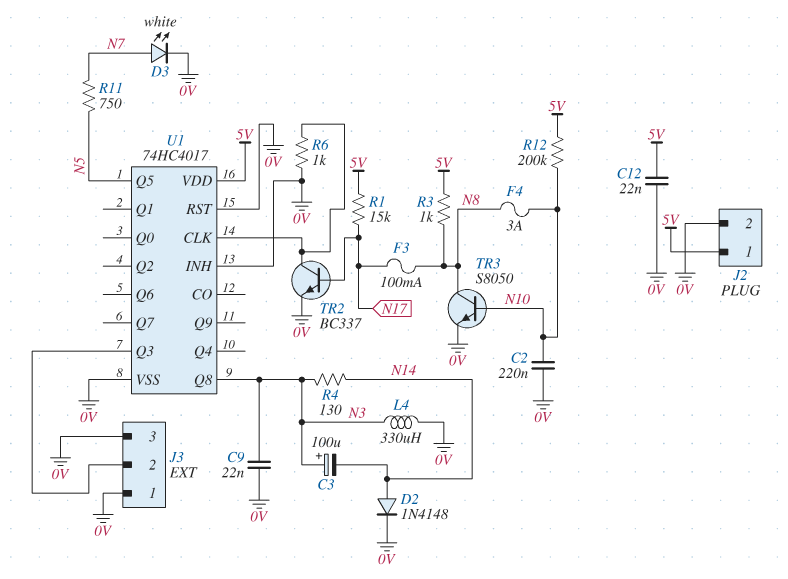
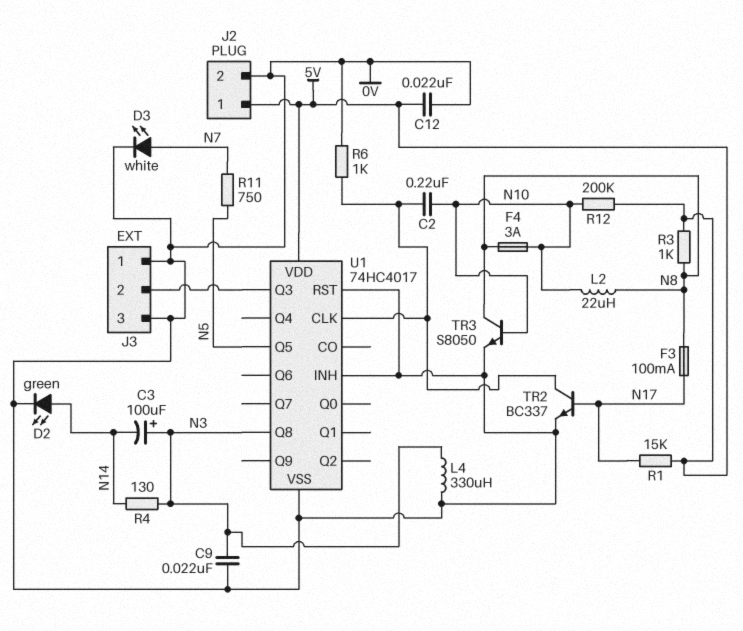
C2: 220nF (0V, N10) -> 220nF (N10, U1/CLK)
D2: diode 1N4148 (A N14, K 0V) -> LED green (A N14, K 0V)
L2: none -> 22uH (N8, N10)

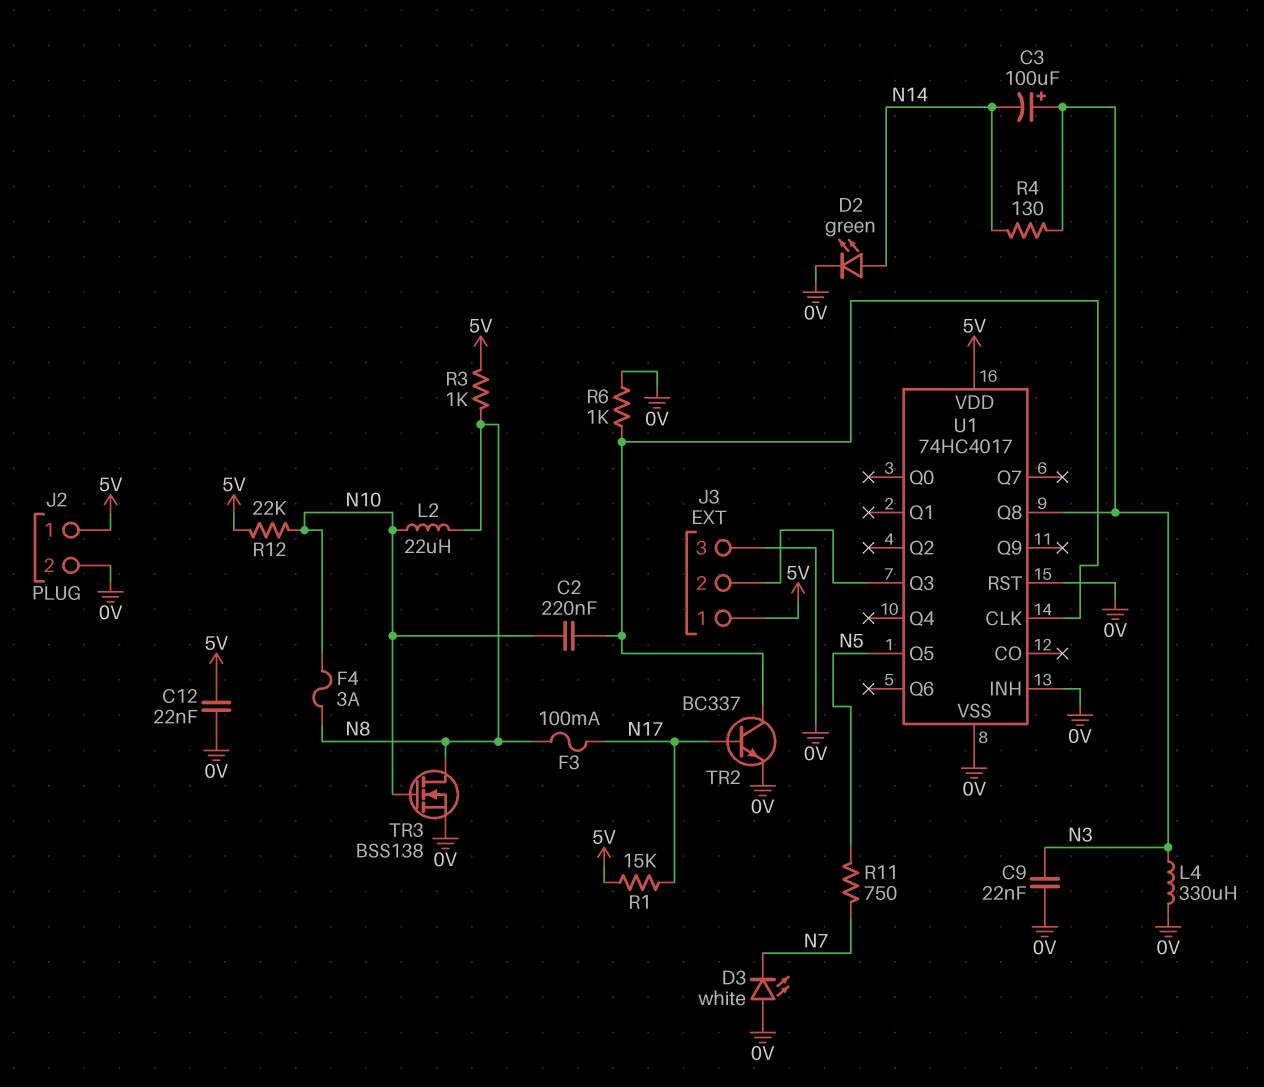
D3: LED white (A N7, K 0V) -> LED white (A 0V, K N7)
J3 pin 1: 0V -> 5V
R12: 200k (5V, N10) -> 22k (5V, N10)
TR3: NPN S8050 (B N10, C N8, E 0V) -> NMOS BSS138 (G N10, D N8, S 0V)

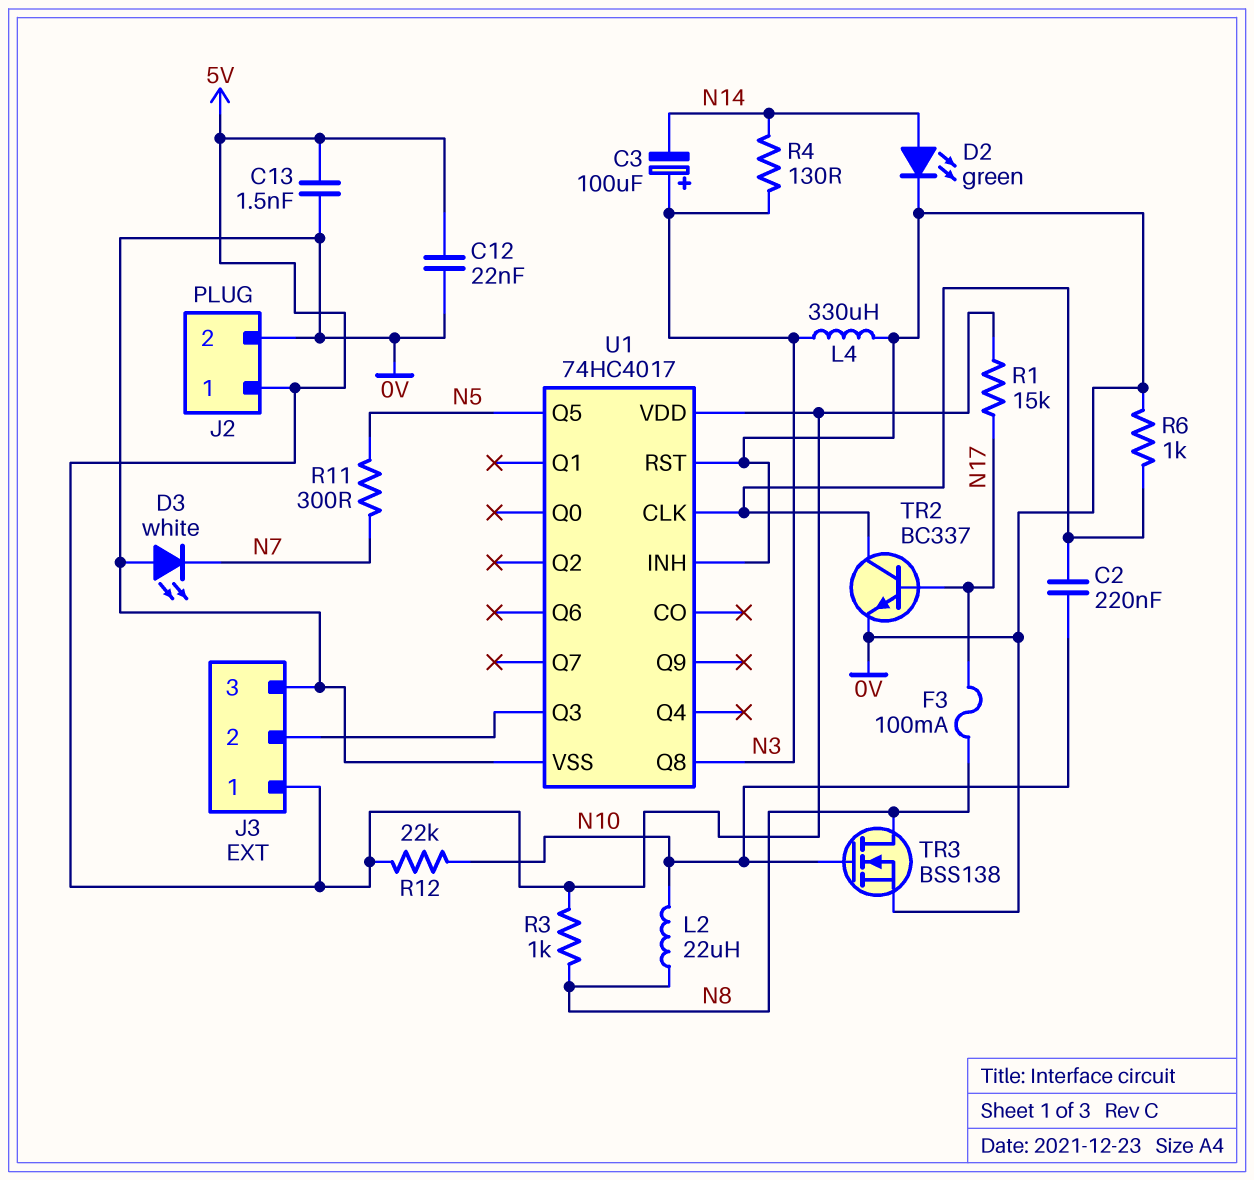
C9: 22nF (0V, N3) -> none
C13: none -> 1.5nF (0V, 5V)
F4: 3A (N8, N10) -> none
R11: 750 (N5, N7) -> 300 (N5, N7)

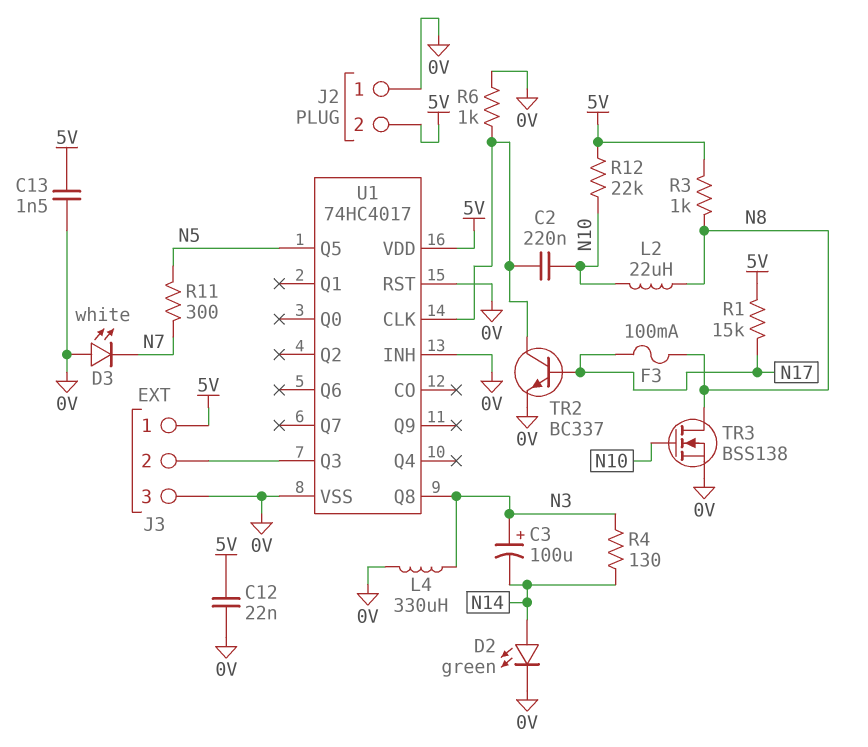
J2 pin 1: 5V -> 0V
J2 pin 2: 0V -> 5V

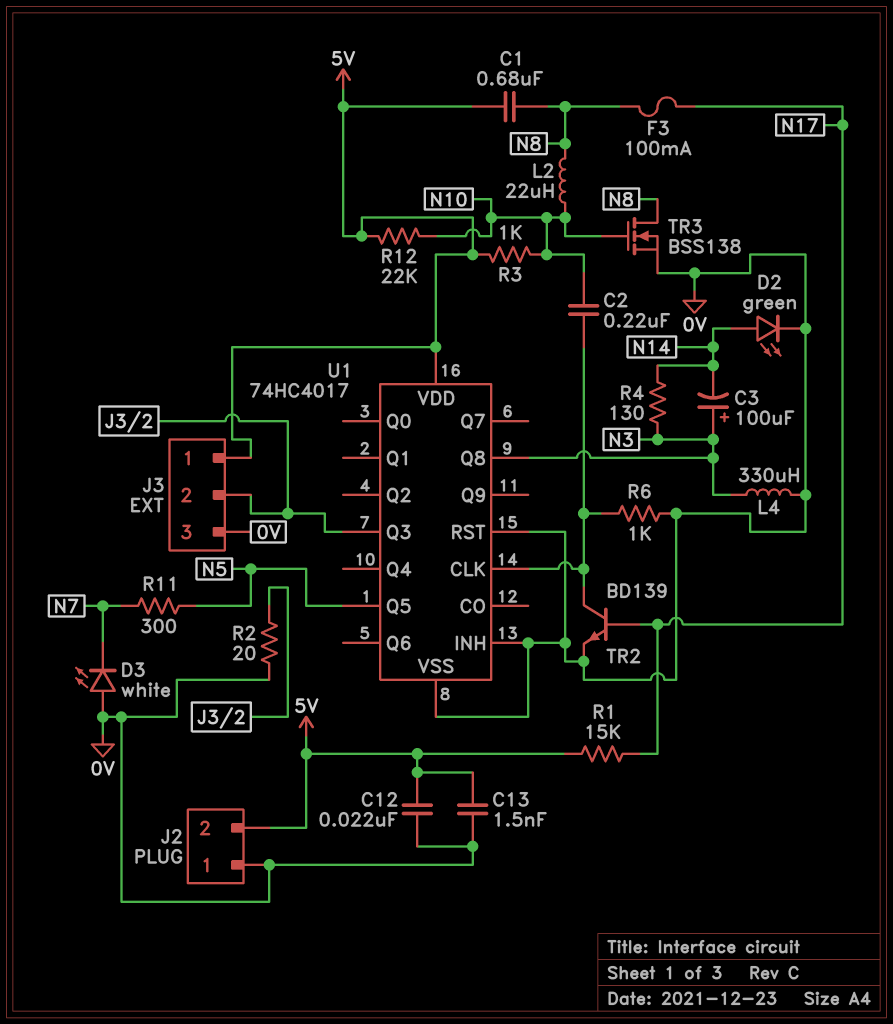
C1: none -> 680nF (5V, N8)
R2: none -> 20 (0V, J3/2)
R3: 1k (5V, N8) -> 1k (5V, N10)
TR2: NPN BC337 (B N17, C U1/CLK, E 0V) -> NPN BD139 (B N17, C U1/CLK, E 0V)

